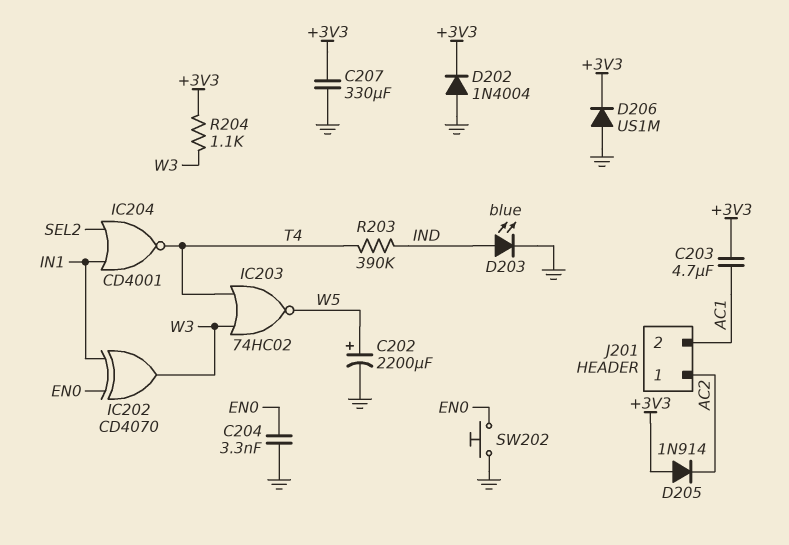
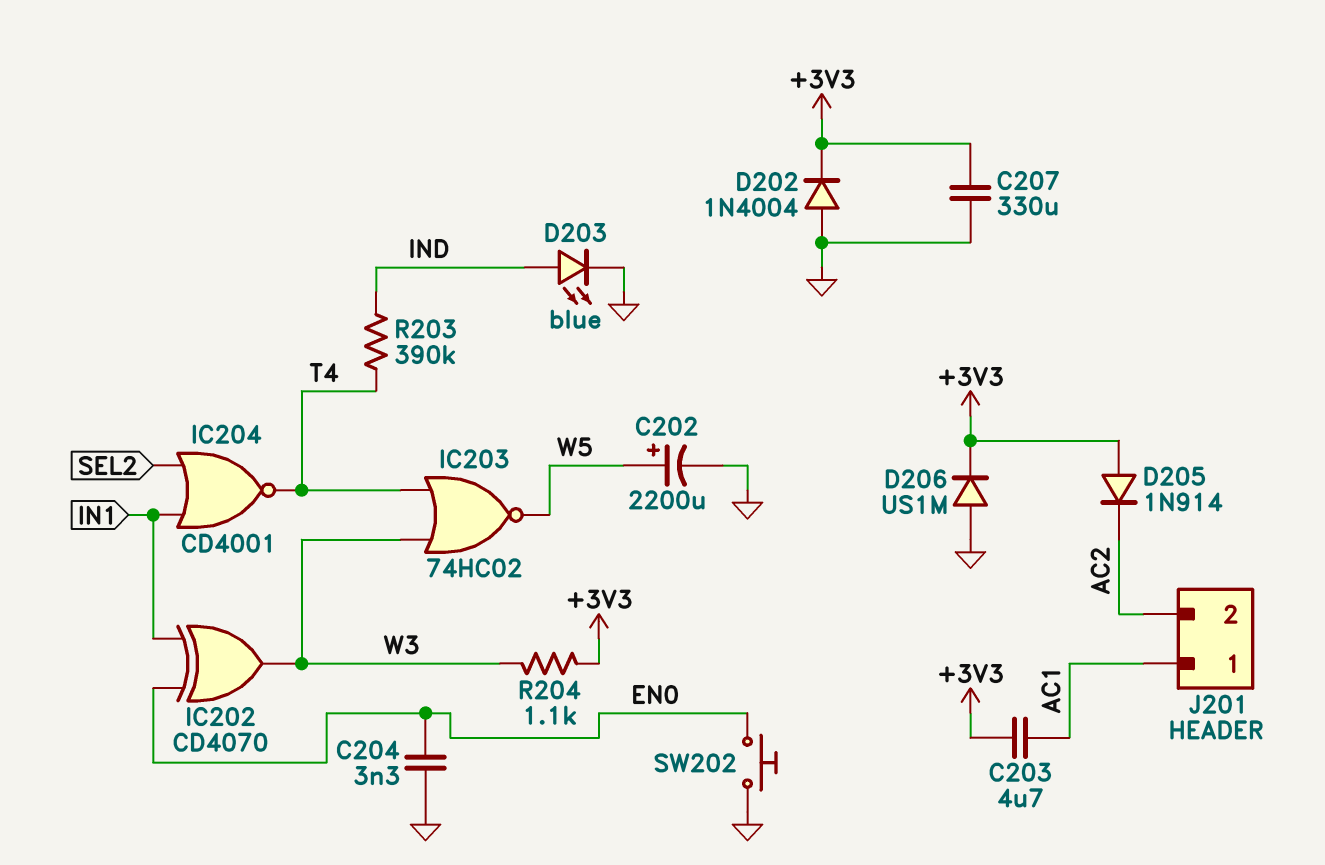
J201 pin 1: AC2 -> AC1
J201 pin 2: AC1 -> AC2

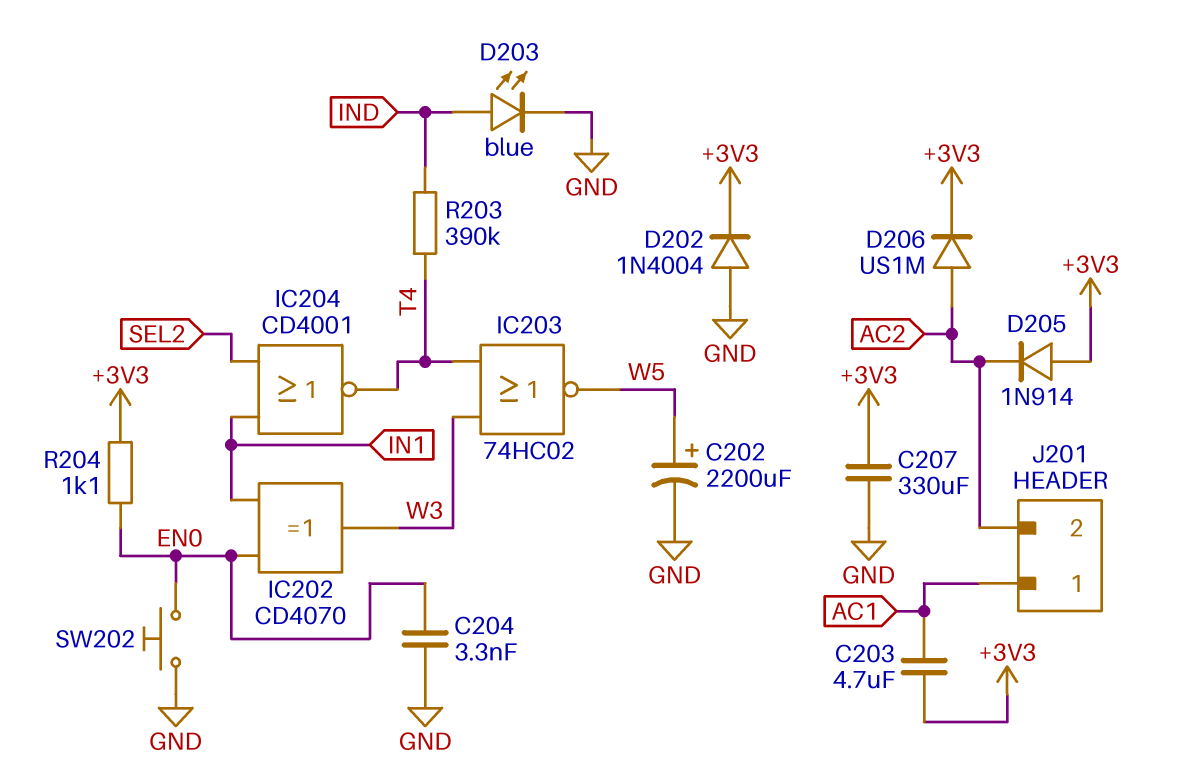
D206: diode US1M (A GND, K +3V3) -> diode US1M (A AC2, K +3V3)
R204: 1.1k (+3V3, W3) -> 1.1k (+3V3, EN0)

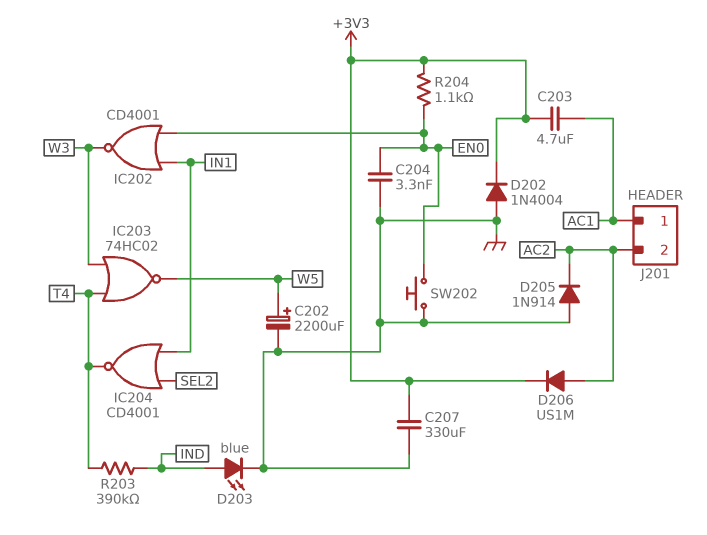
D205: diode 1N914 (A +3V3, K AC2) -> diode 1N914 (A GND, K AC2)
IC202: XOR CD4070 (in EN0, in IN1, out W3) -> NOR CD4001 (in EN0, in IN1, out W3)

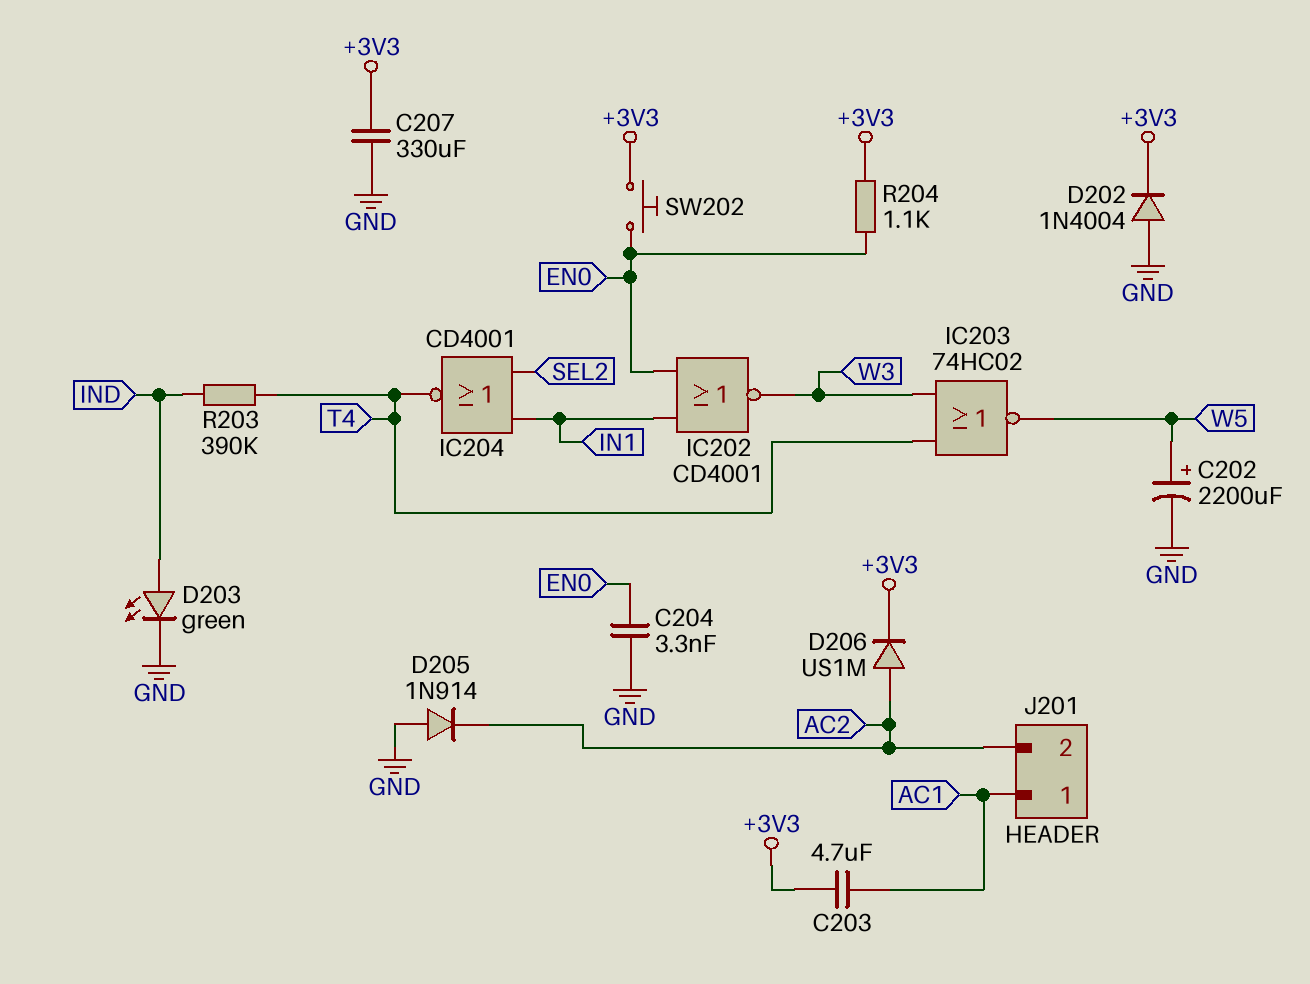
D203: LED blue (A IND, K GND) -> LED green (A IND, K GND)
SW202: button (EN0, GND) -> button (+3V3, EN0)

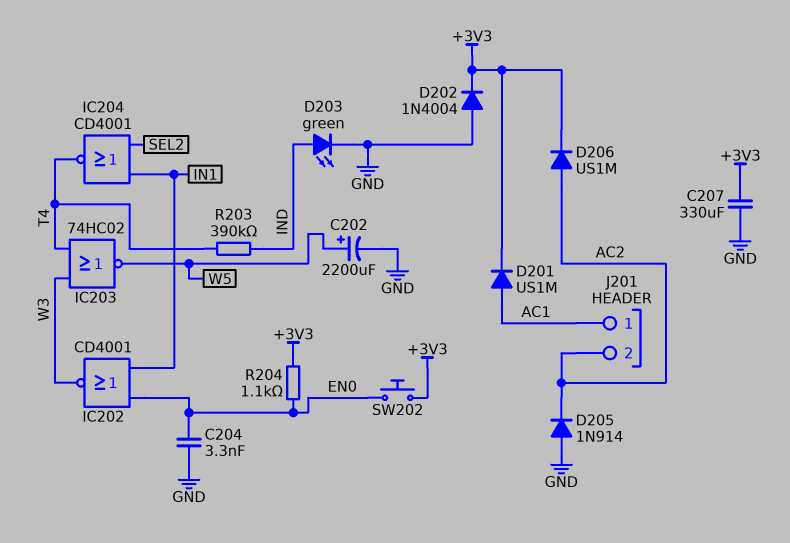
C203: 4.7uF (+3V3, AC1) -> none
D201: none -> diode US1M (A AC1, K +3V3)

